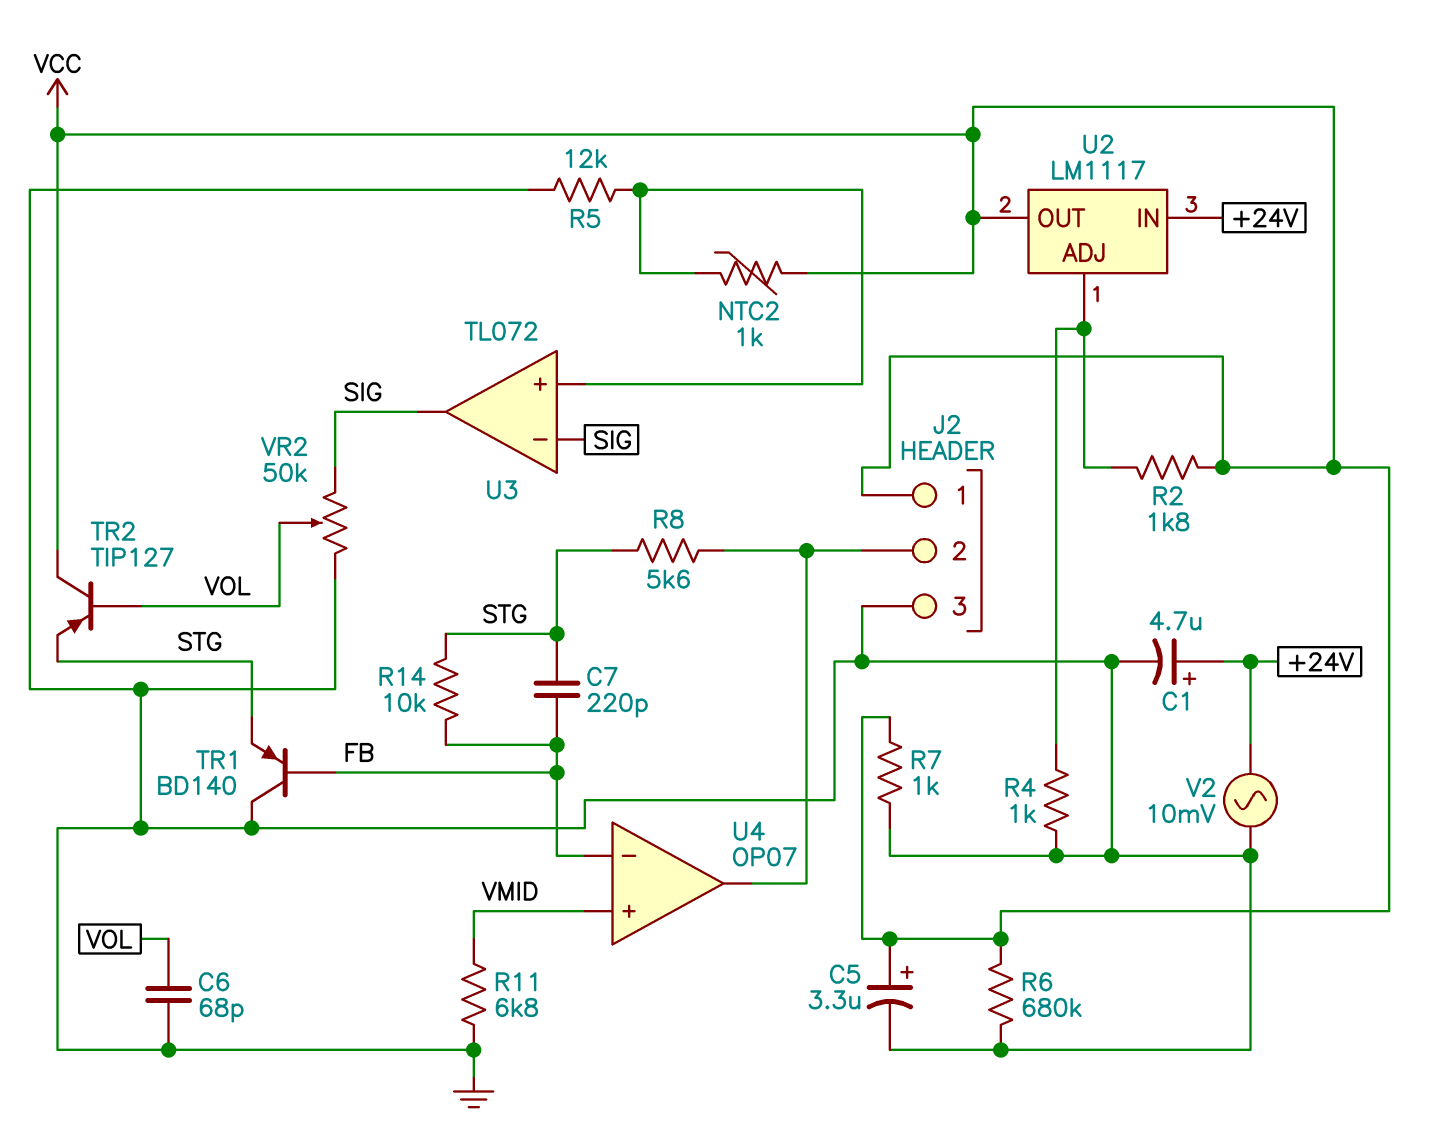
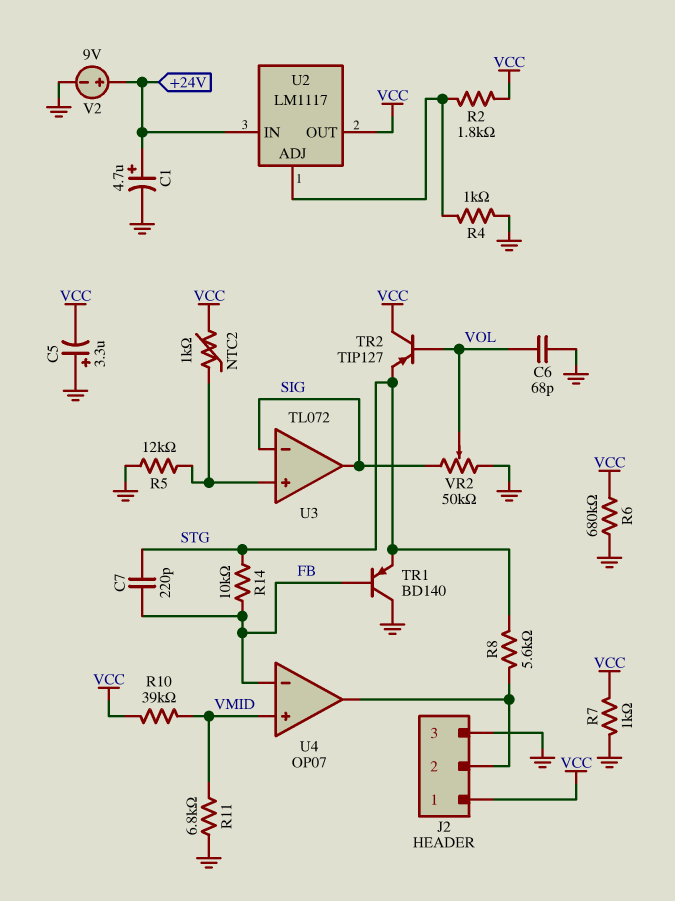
C5: 3.3uF (plus VCC, minus GND) -> 3.3uF (plus GND, minus VCC)
R10: none -> 39k (VCC, VMID)
V2: AC 10mV (+24V, GND) -> 9V (plus +24V, minus GND)

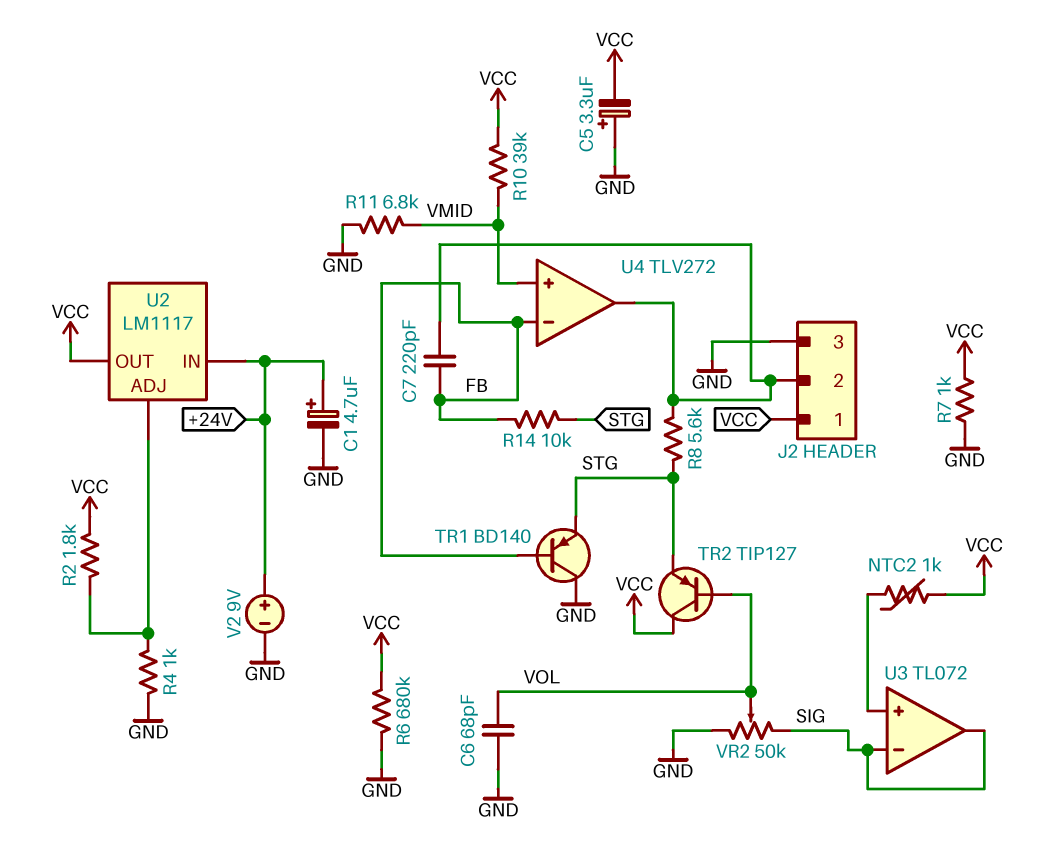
C7: 220pF (FB, STG) -> 220pF (FB, J2/2)
R5: 12k (GND, U3/in+) -> none
U4: OP07 -> TLV272

